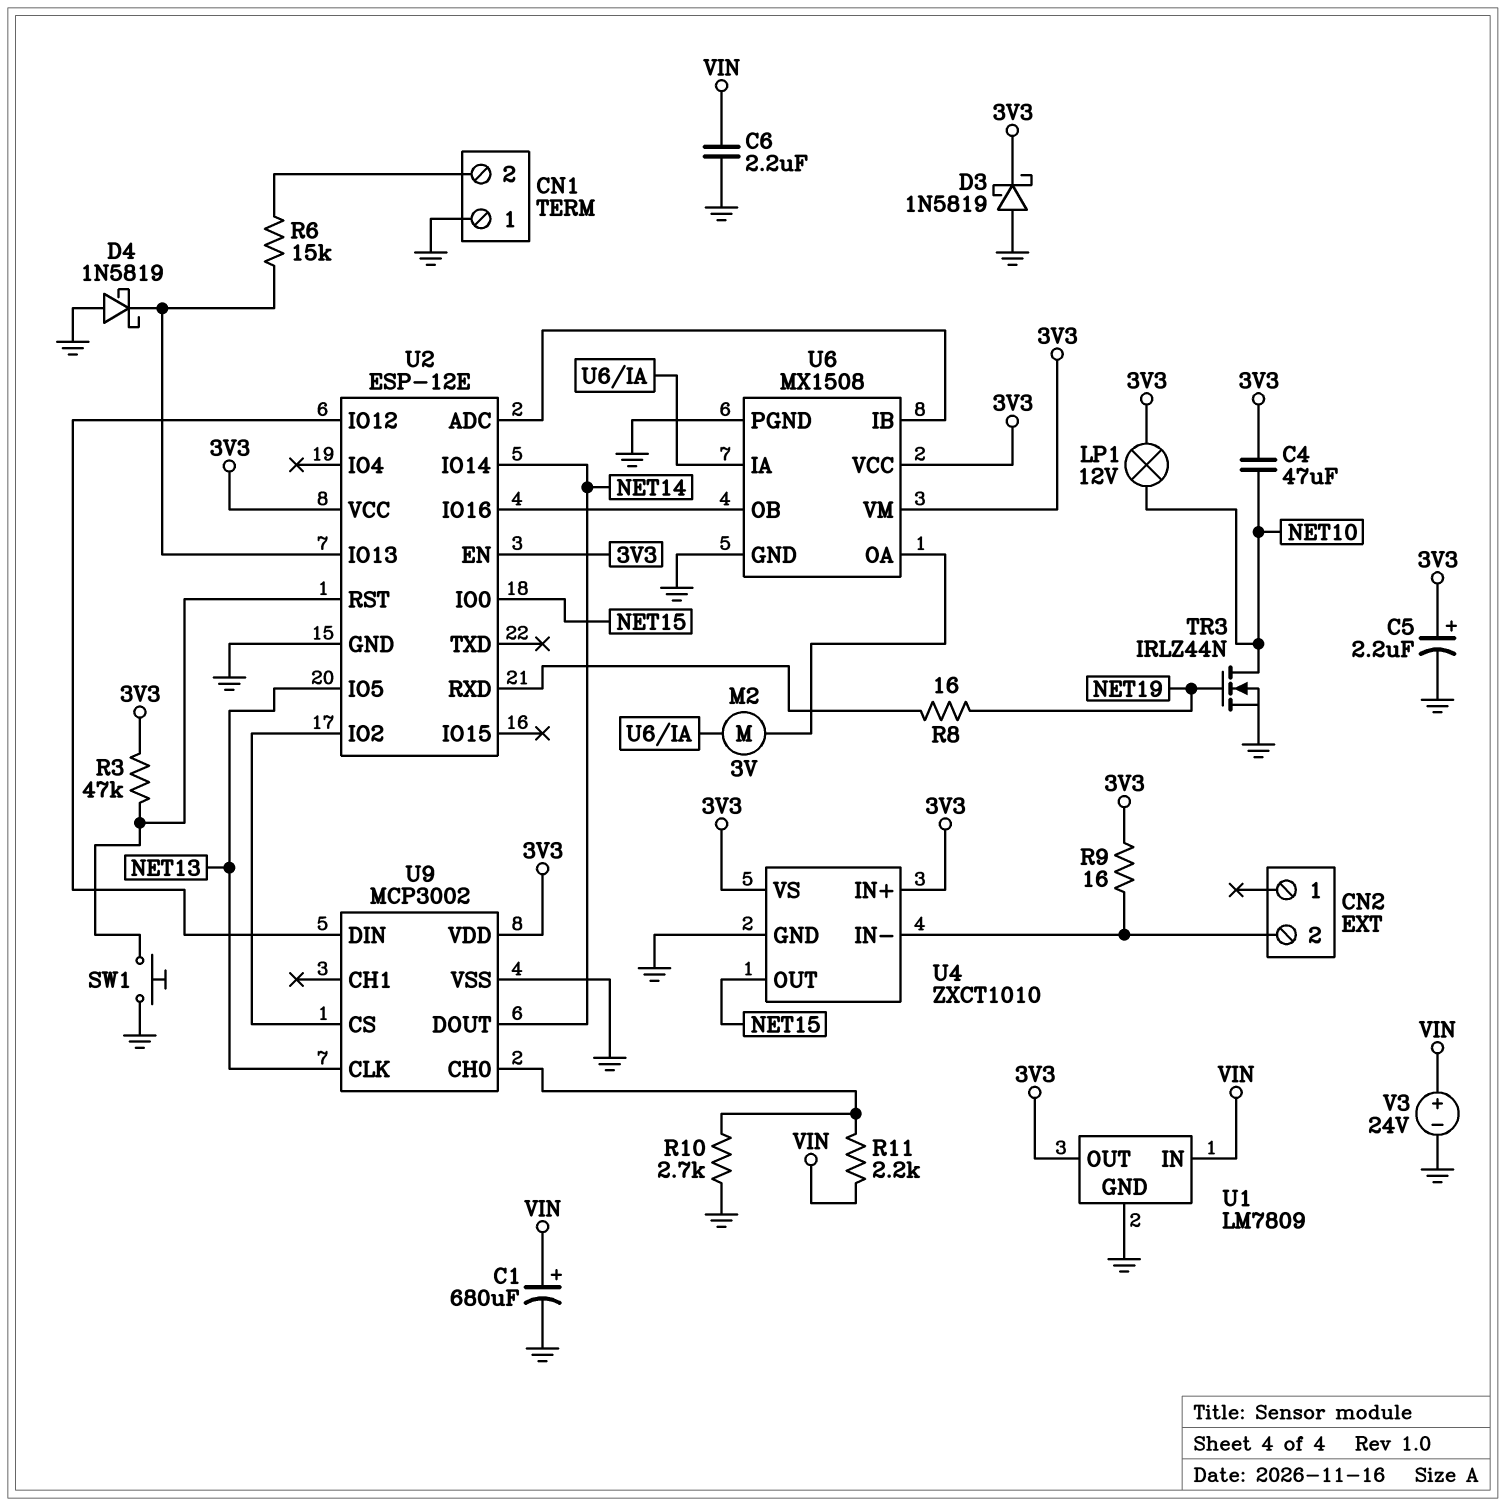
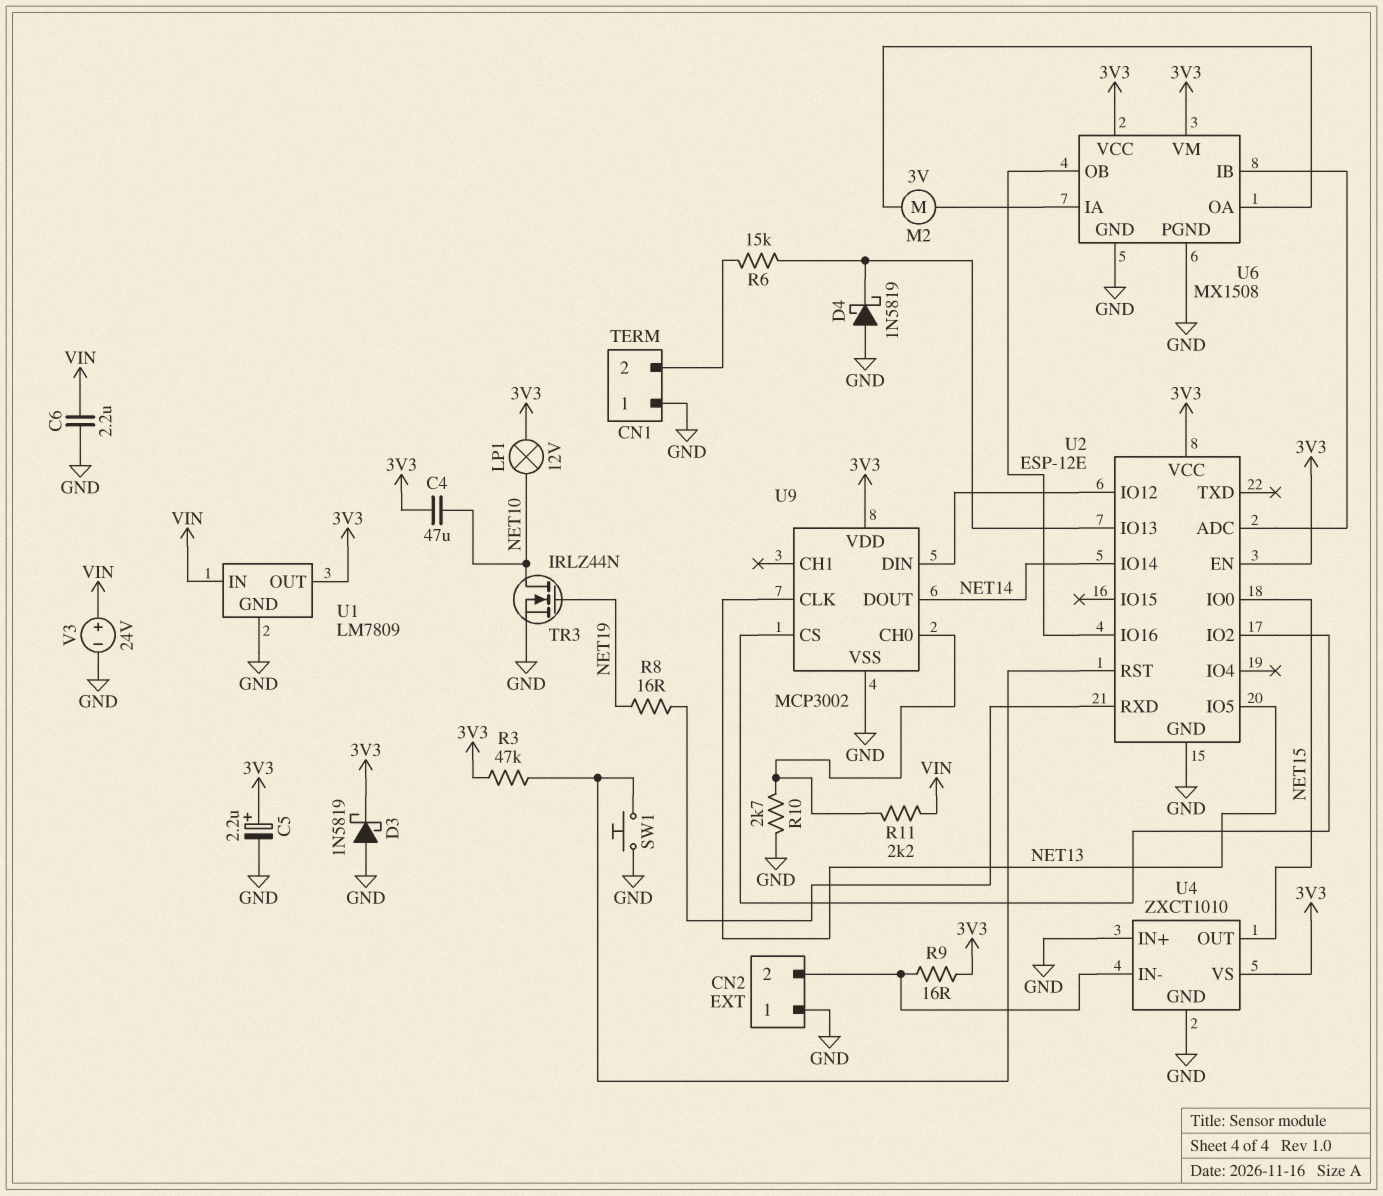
C1: 680uF (plus VIN, minus GND) -> none
CN2 pin 1: none -> GND
U4 pin IN+: 3V3 -> GND

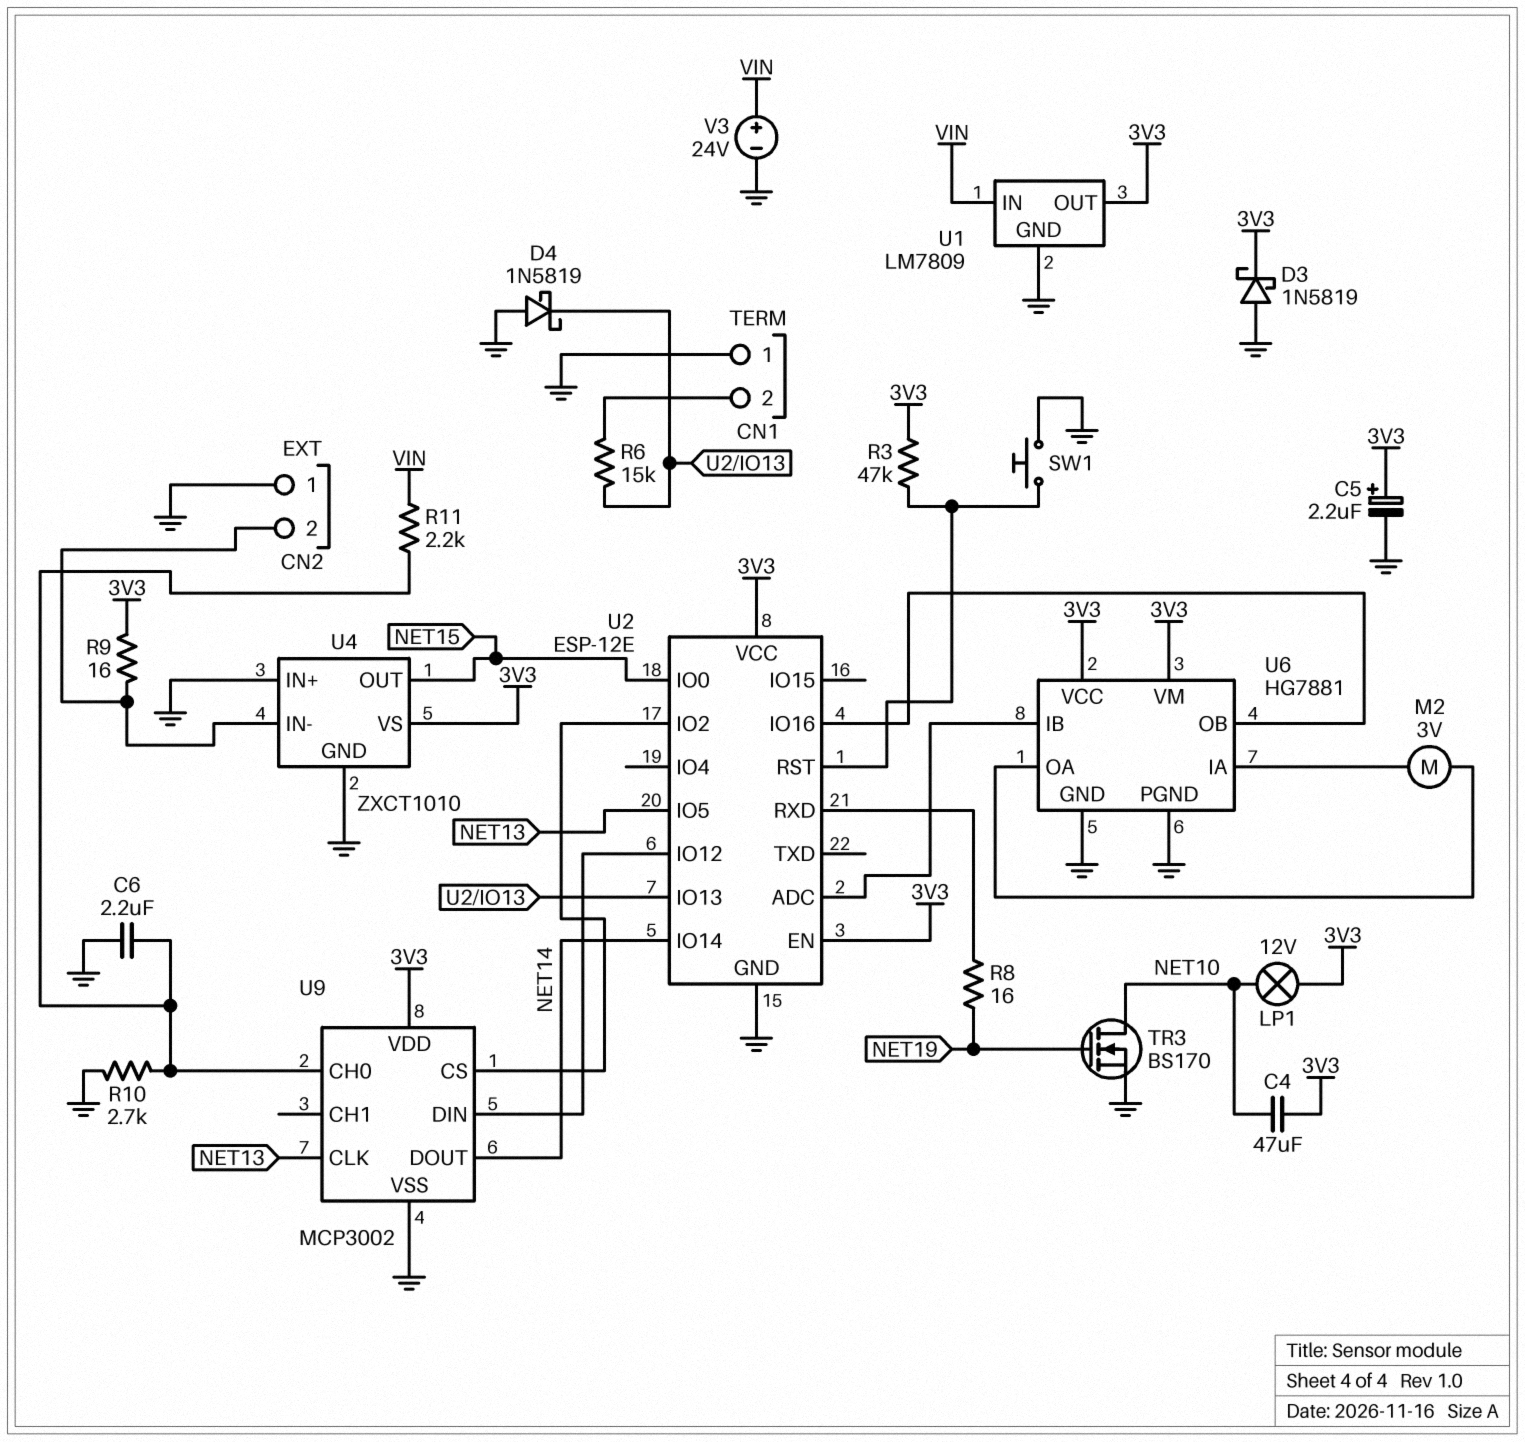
C6: 2.2uF (GND, VIN) -> 2.2uF (GND, U9/CH0)
TR3: NMOS IRLZ44N (G NET19, D NET10, S GND) -> NMOS BS170 (G NET19, D NET10, S GND)
U6: MX1508 -> HG7881

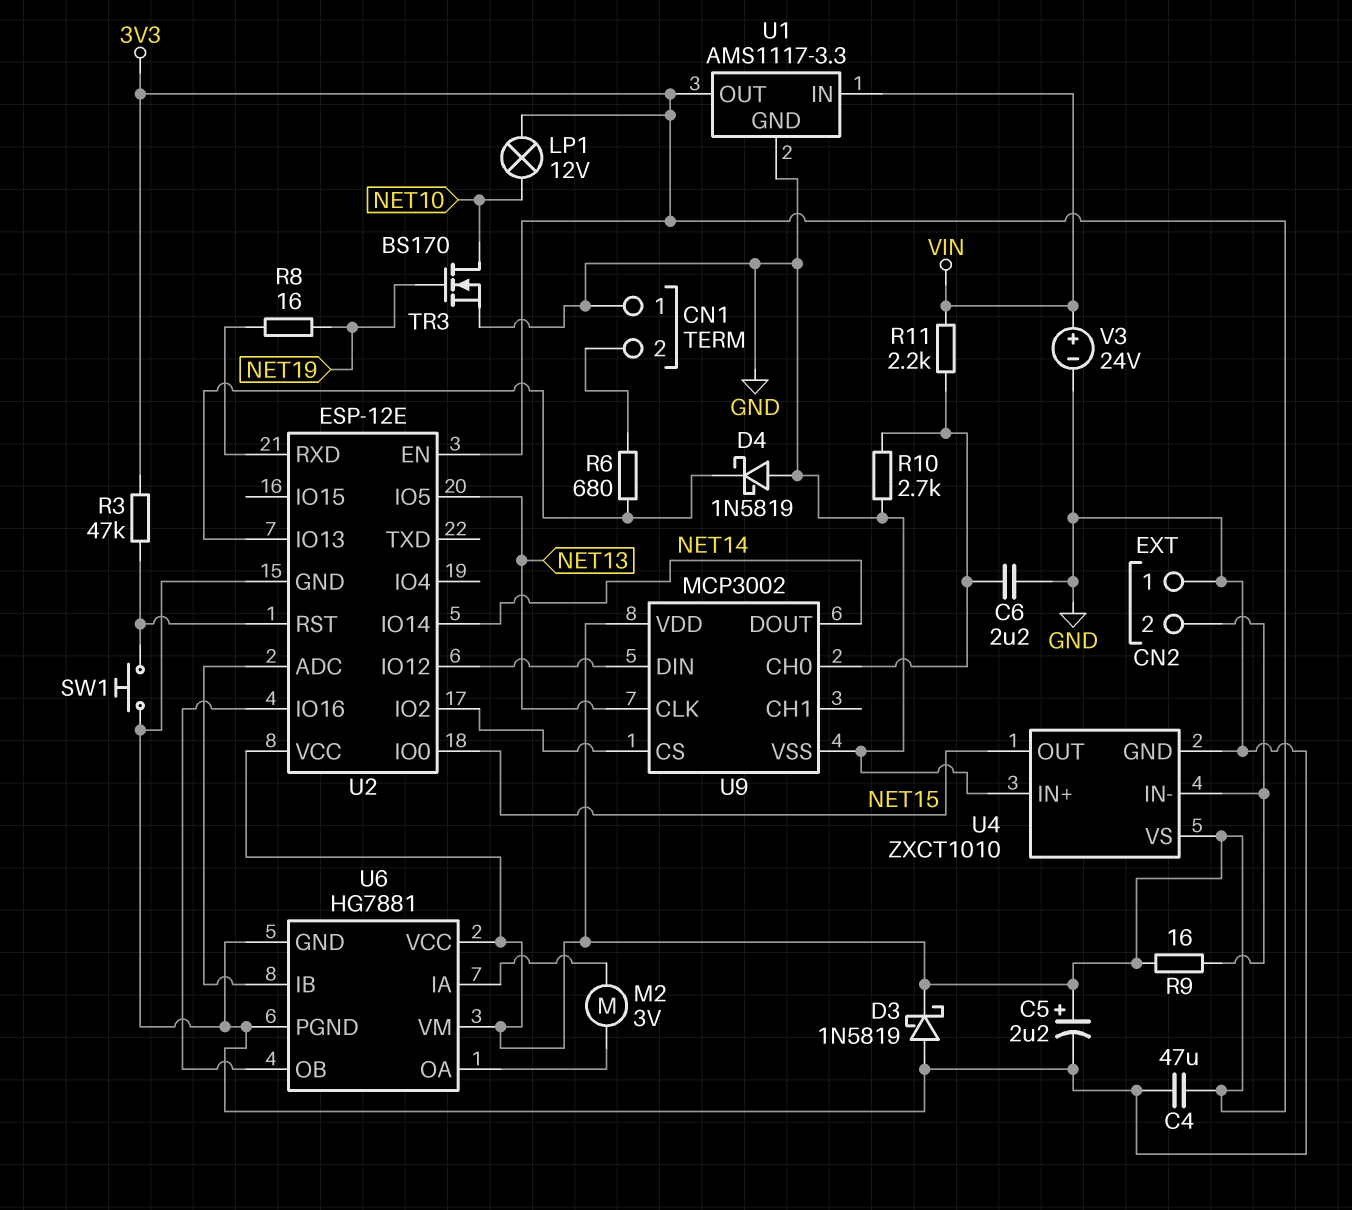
C4: 47uF (3V3, NET10) -> 47uF (3V3, GND)
R6: 15k (CN1/2, U2/IO13) -> 680 (CN1/2, U2/IO13)
U1: LM7809 -> AMS1117-3.3

